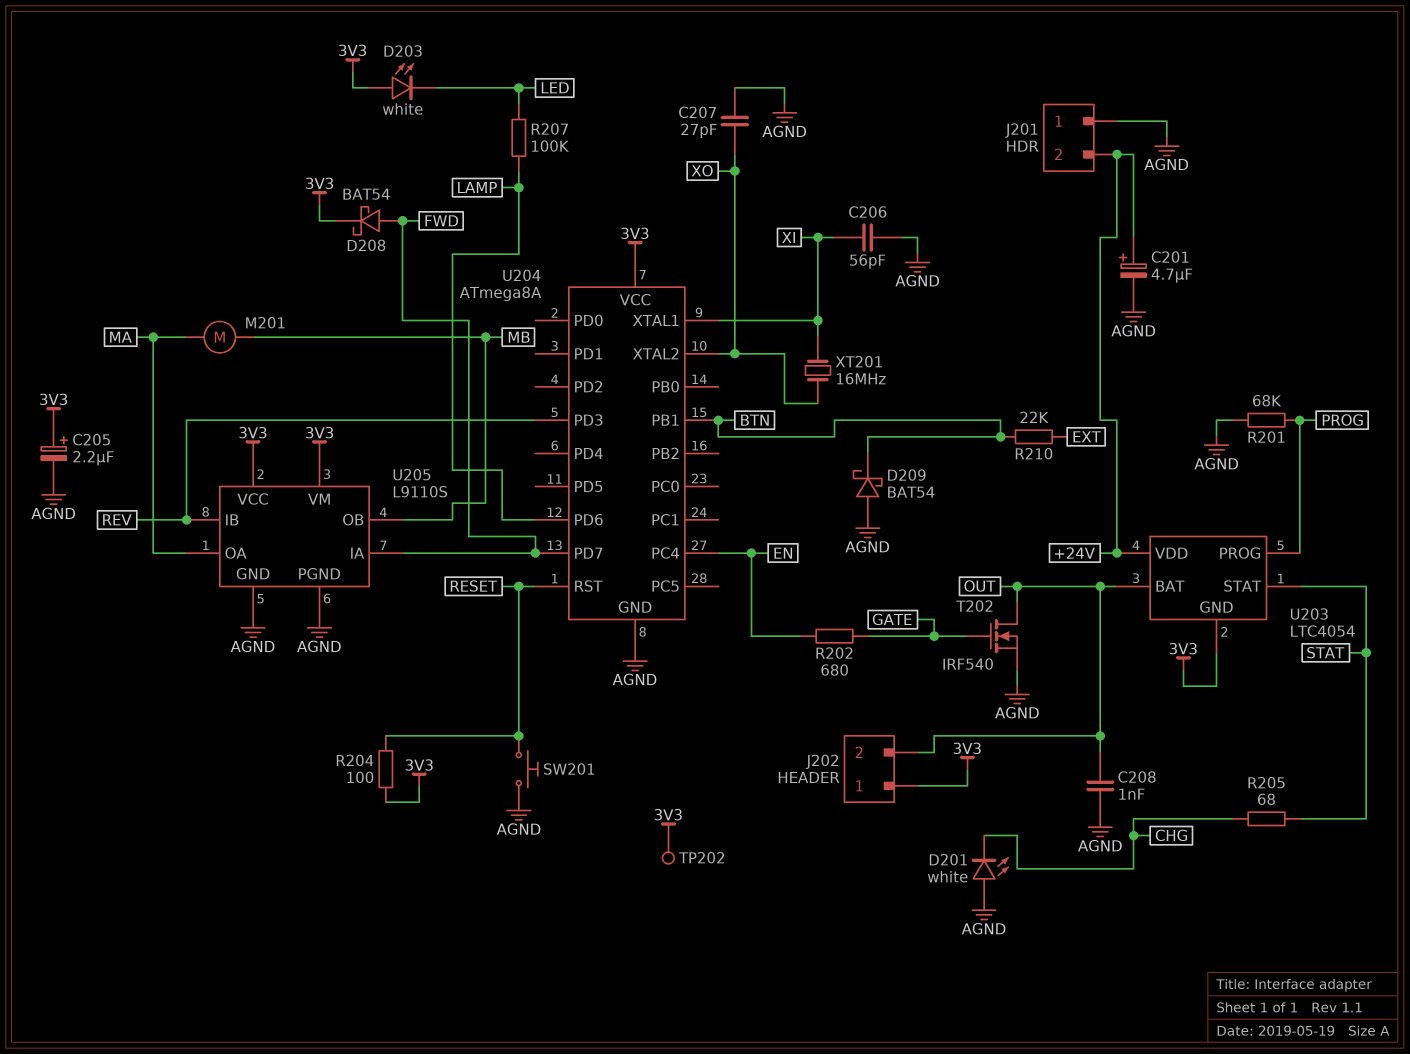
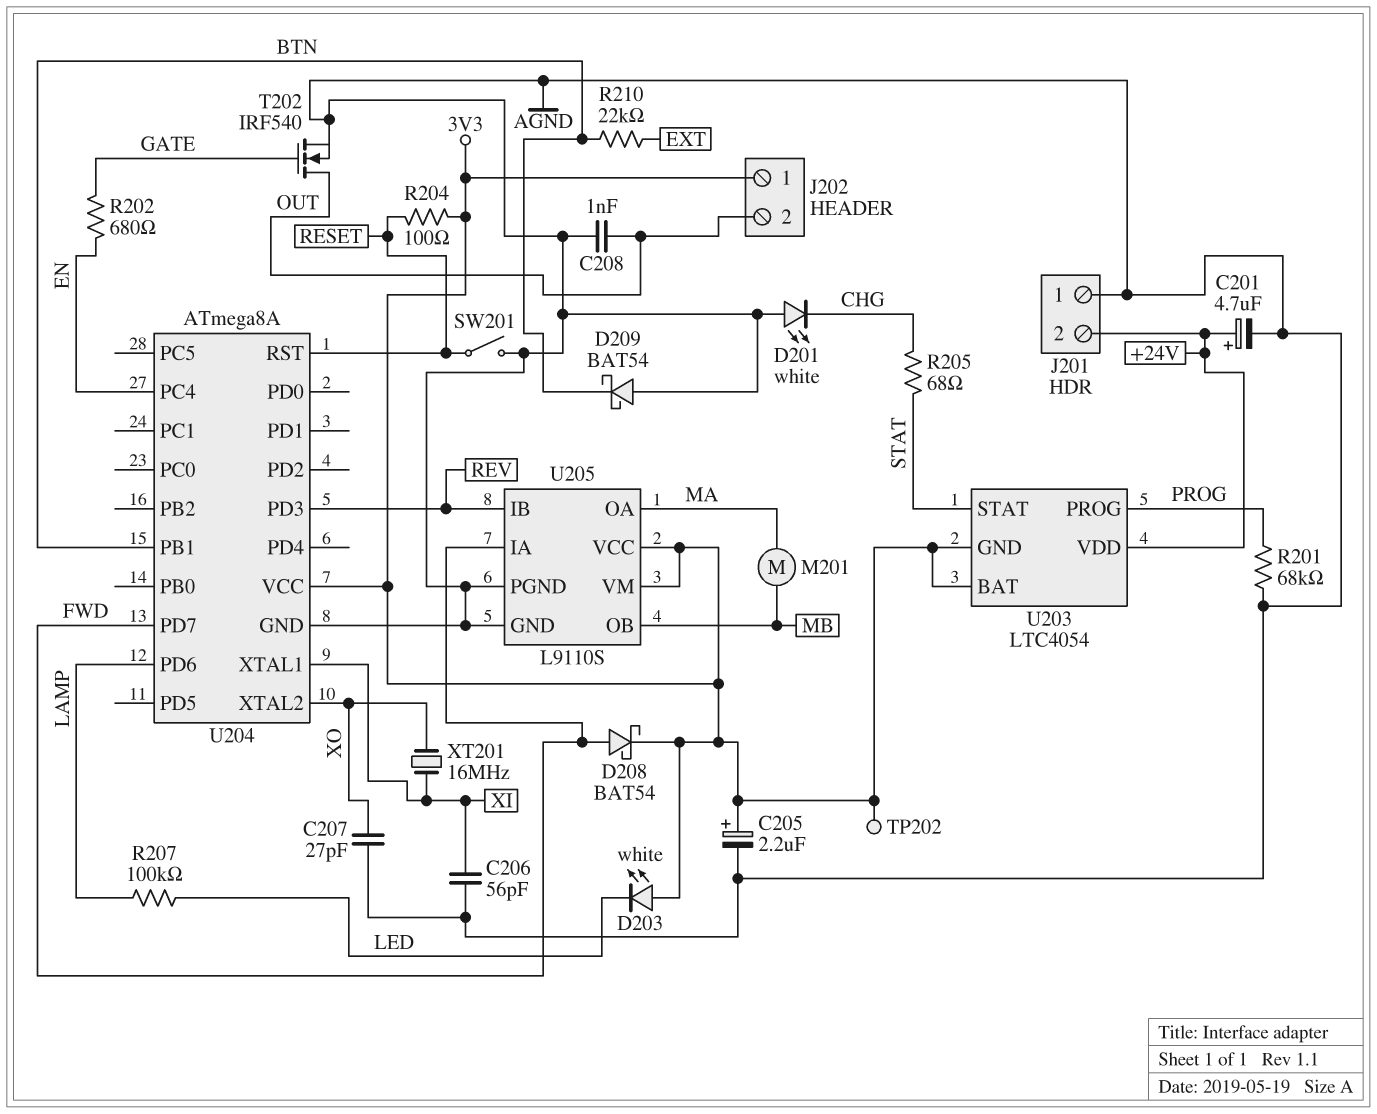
SW201: button (AGND, RESET) -> switch (AGND, RESET)
U203 pin BAT: OUT -> 3V3

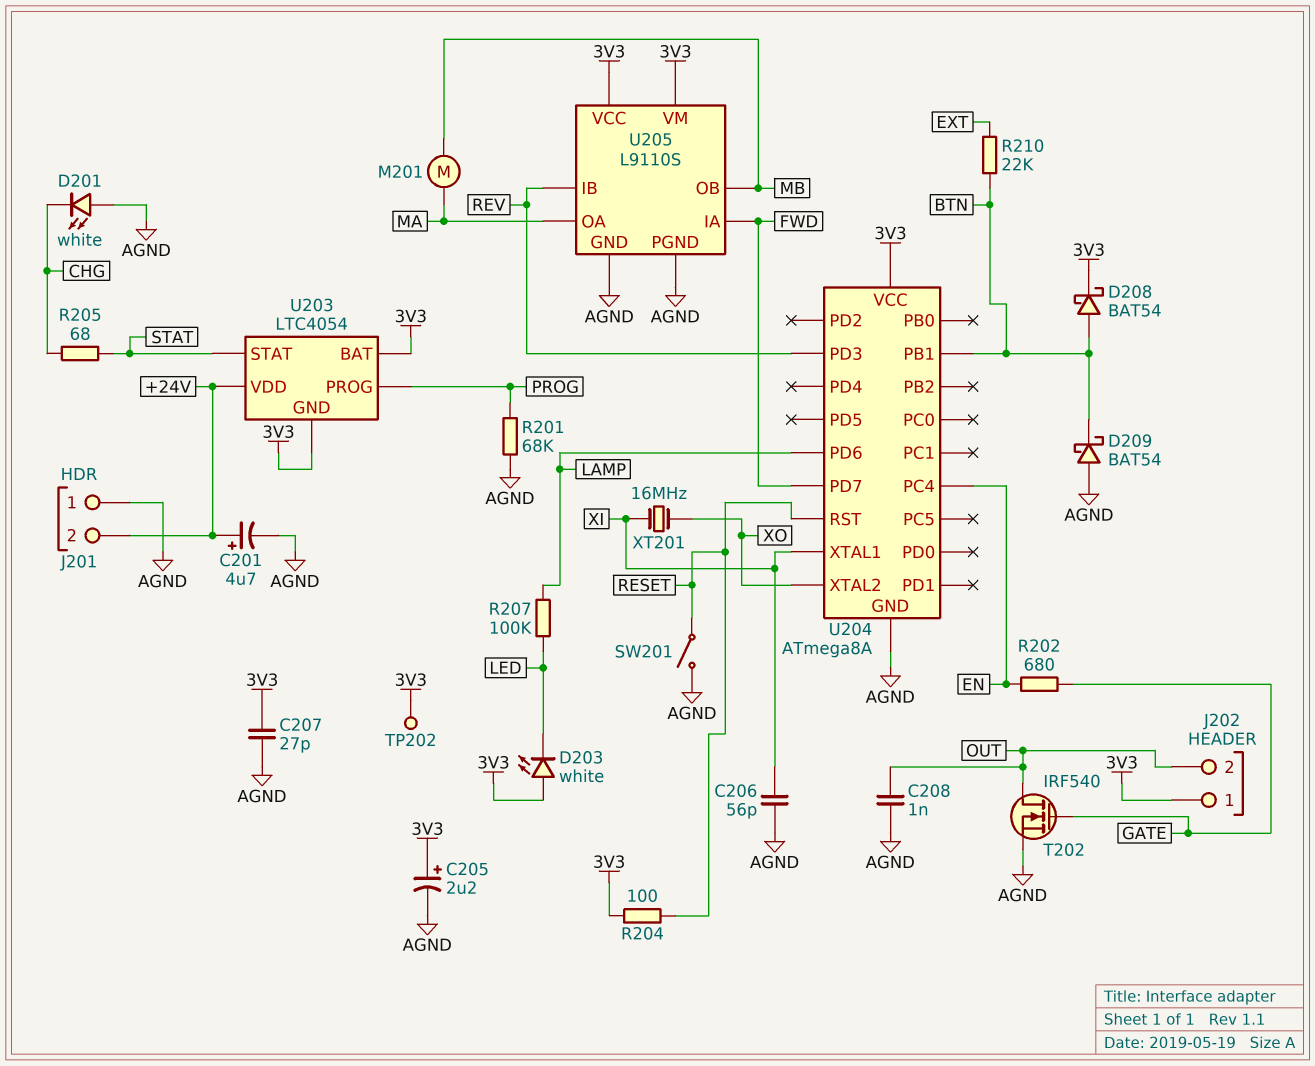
C207: 27pF (AGND, XO) -> 27pF (3V3, AGND)
D208: schottky BAT54 (A FWD, K 3V3) -> schottky BAT54 (A BTN, K 3V3)

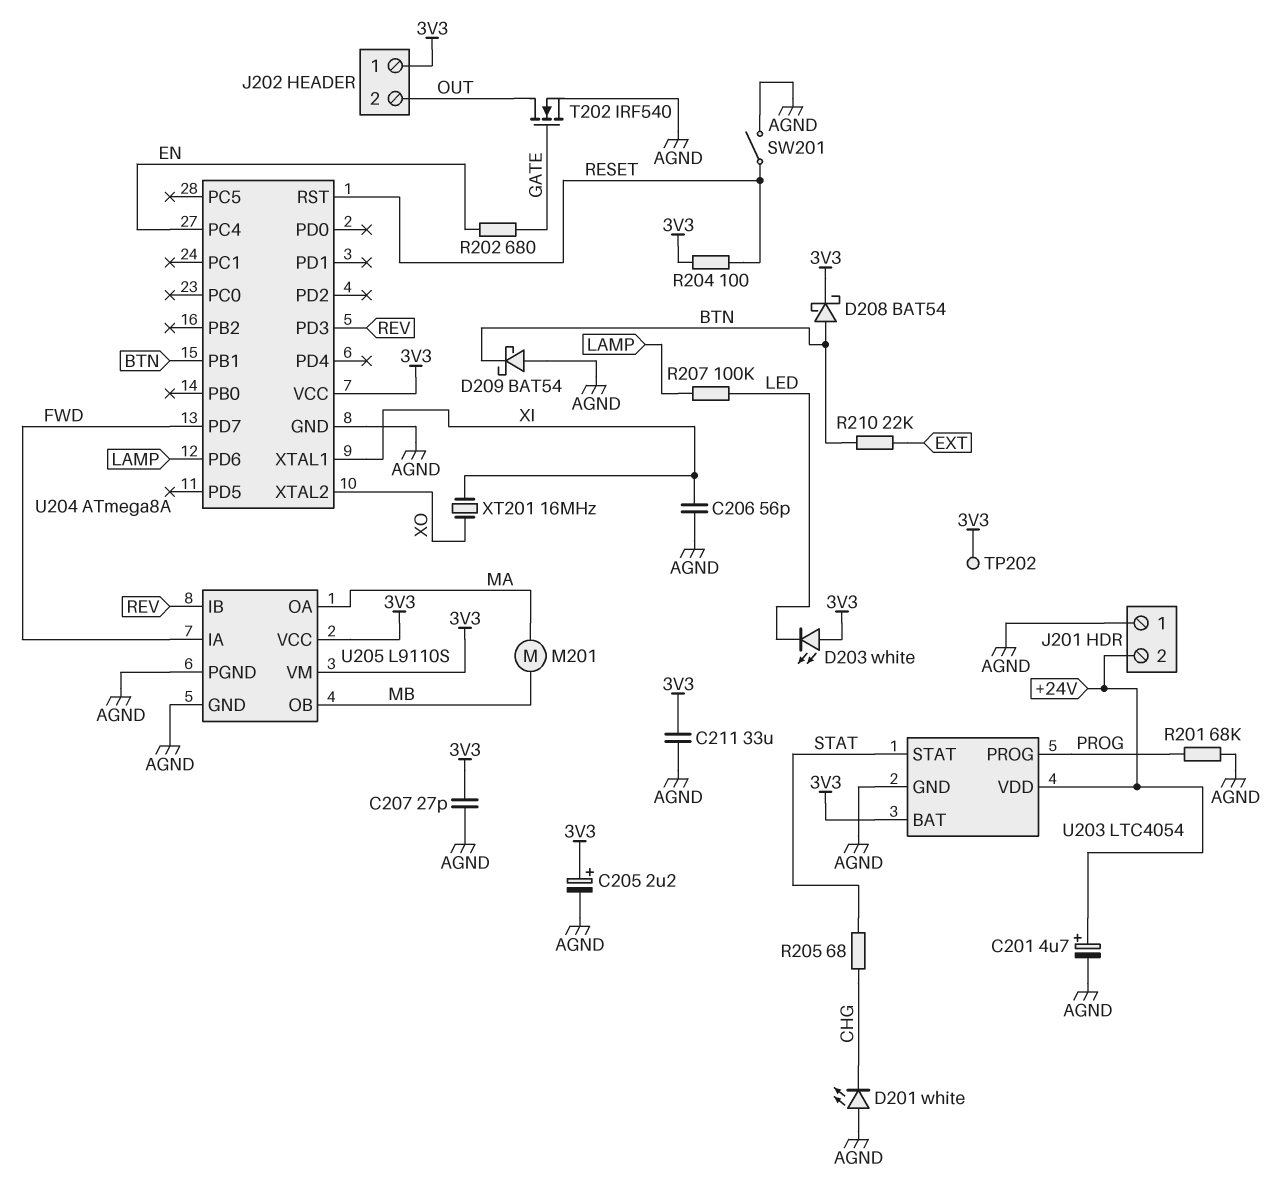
C208: 1nF (AGND, OUT) -> none
C211: none -> 33uF (3V3, AGND)
U203 pin GND: 3V3 -> AGND

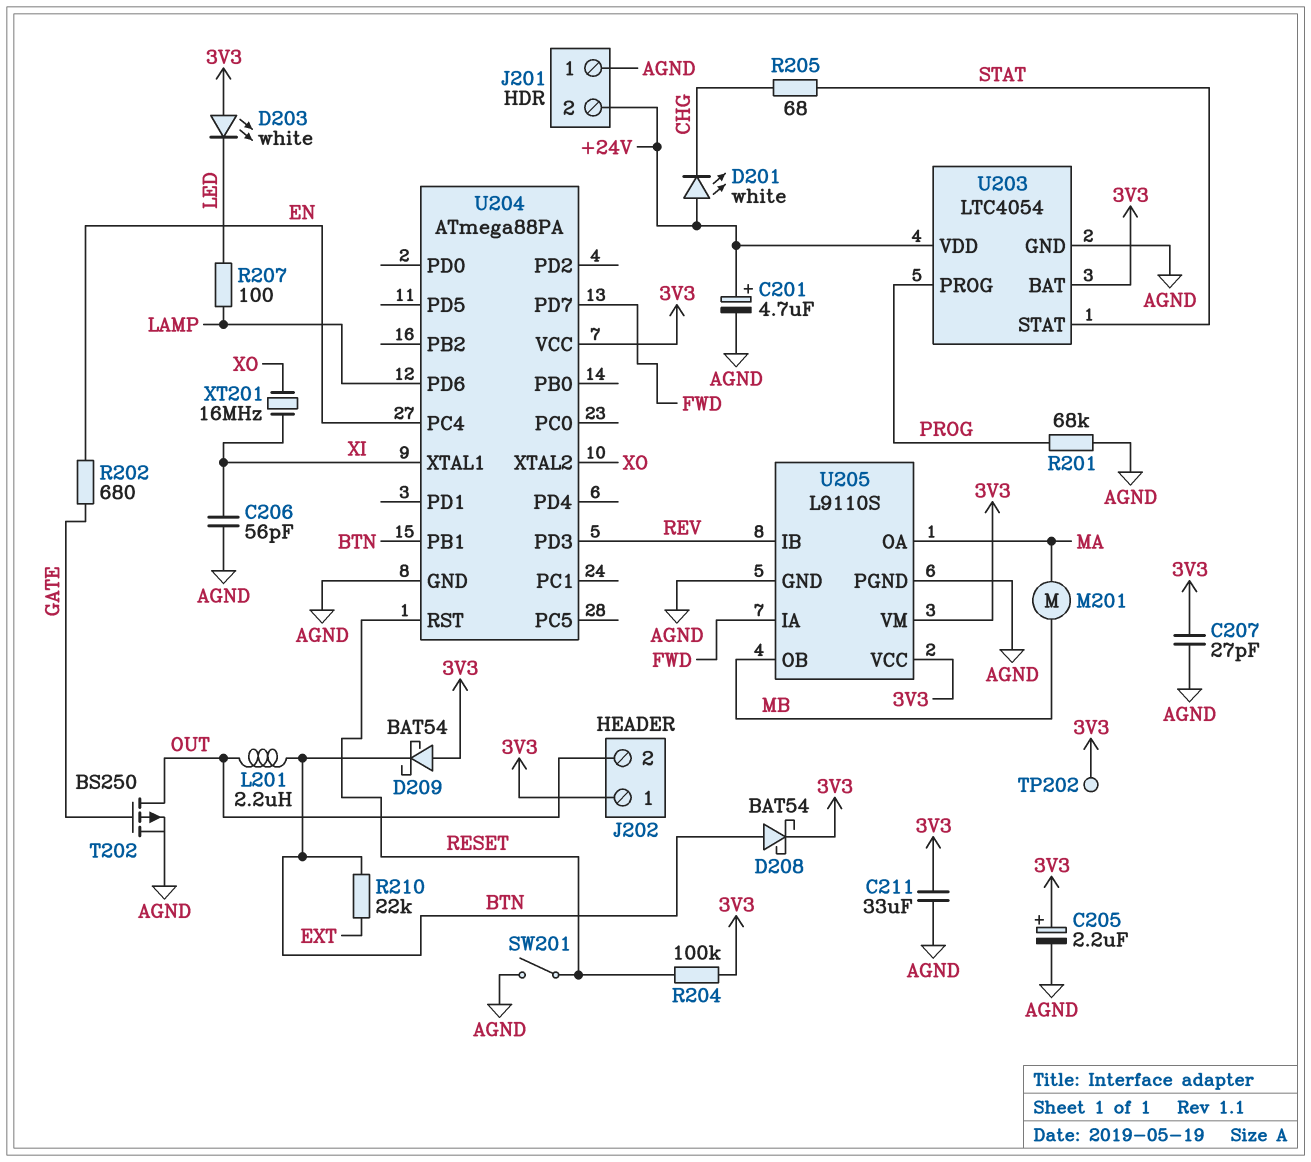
D201: LED white (A AGND, K CHG) -> LED white (A +24V, K CHG)
D209: schottky BAT54 (A AGND, K BTN) -> schottky BAT54 (A 3V3, K BTN)
L201: none -> 2.2uH (BTN, OUT)
R204: 100 (3V3, RESET) -> 100k (3V3, RESET)
R207: 100k (LAMP, LED) -> 100 (LAMP, LED)
T202: NMOS IRF540 (G GATE, D OUT, S AGND) -> PMOS BS250 (G GATE, D OUT, S AGND)
U204: ATmega8A -> ATmega88PA

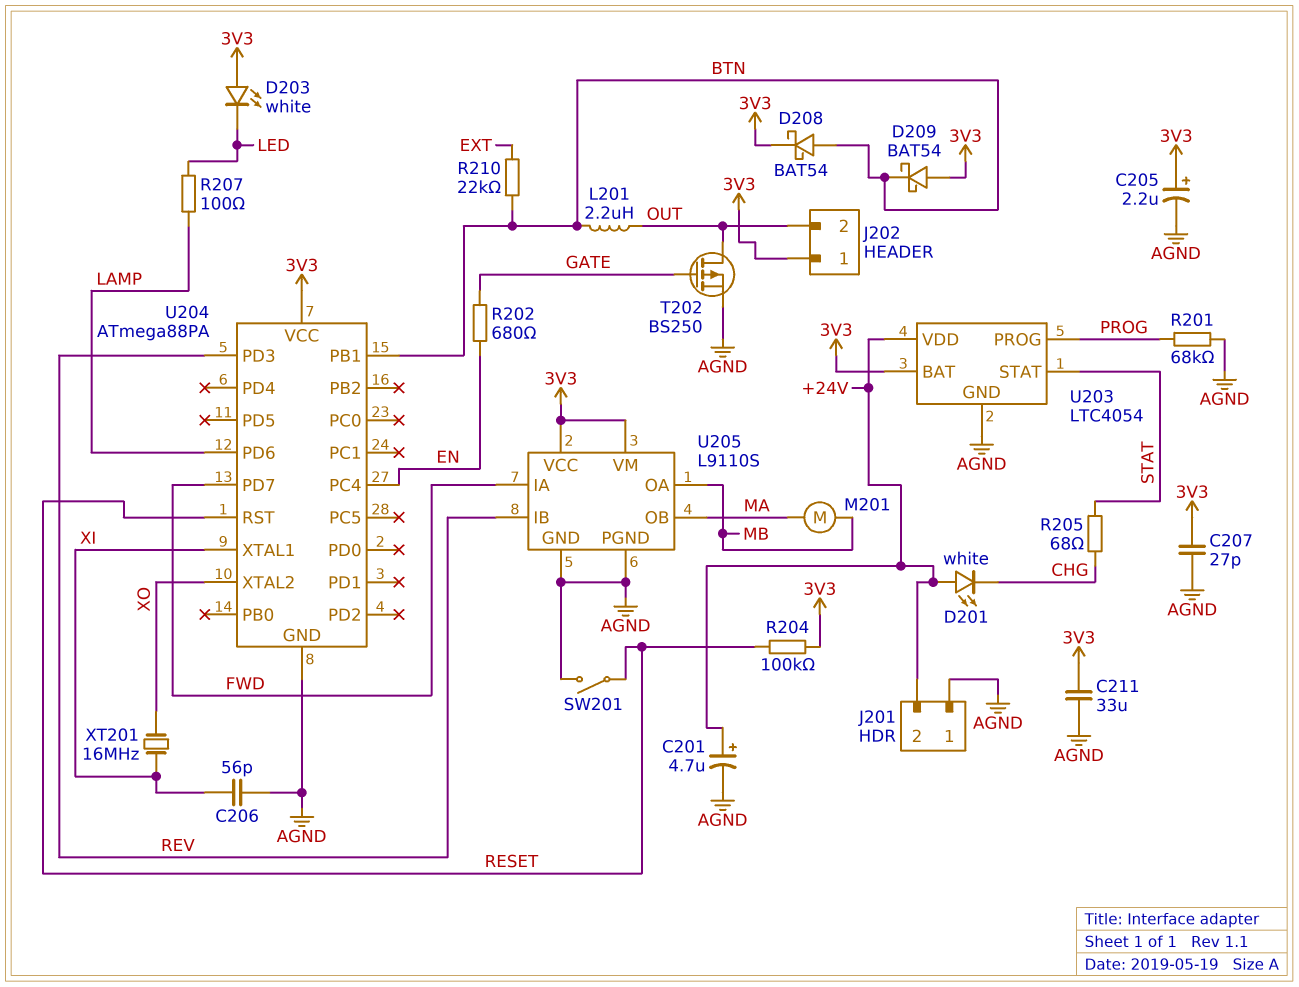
TP202: test point (3V3) -> none
U205 pin OA: MA -> MB
U205 pin OB: MB -> MA

